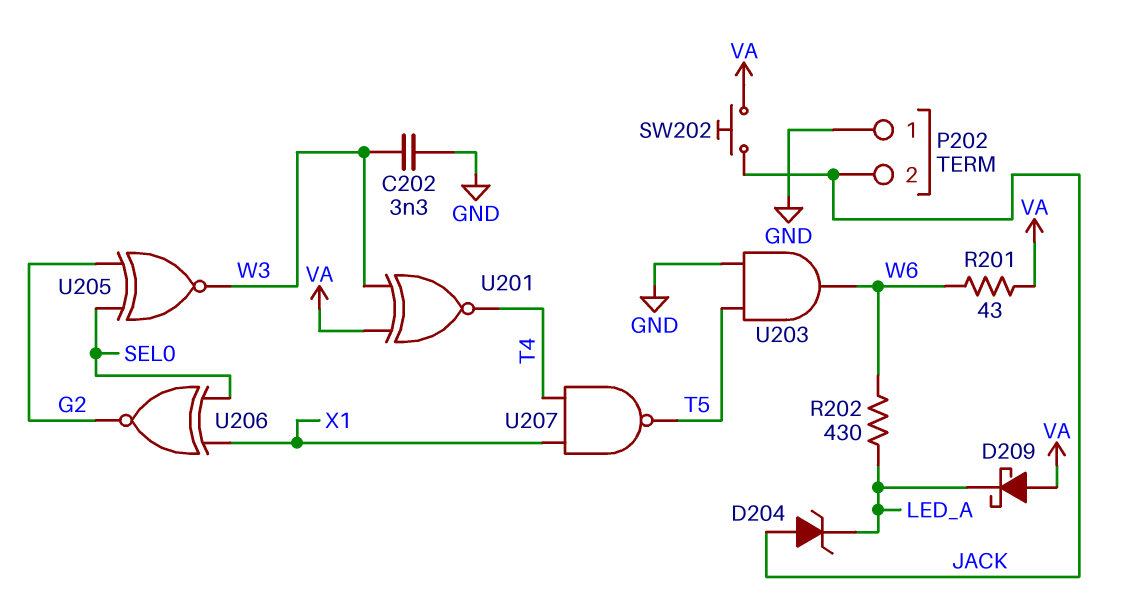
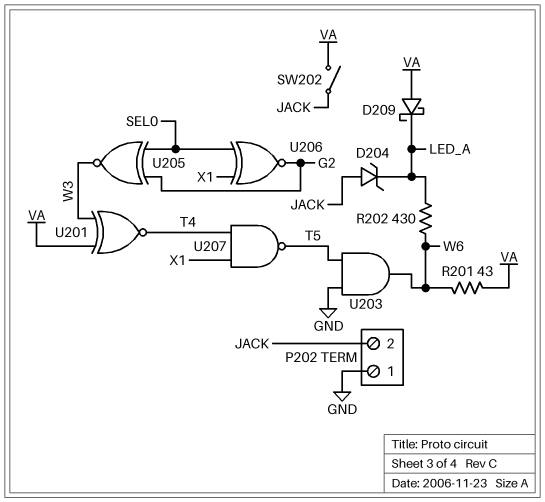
C202: 3.3nF (GND, W3) -> none
SW202: button (JACK, VA) -> switch (JACK, VA)

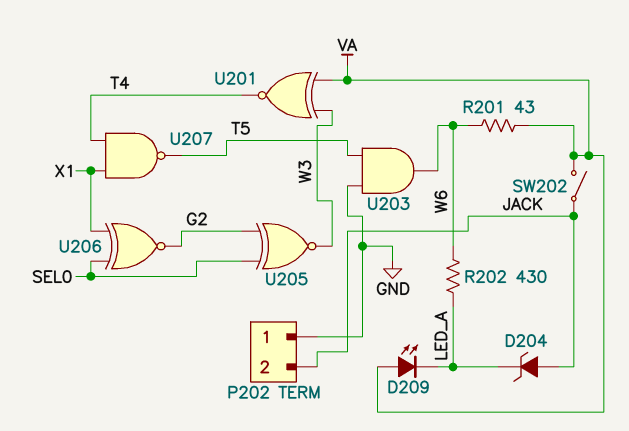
D209: schottky (A VA, K LED_A) -> LED (A VA, K LED_A)

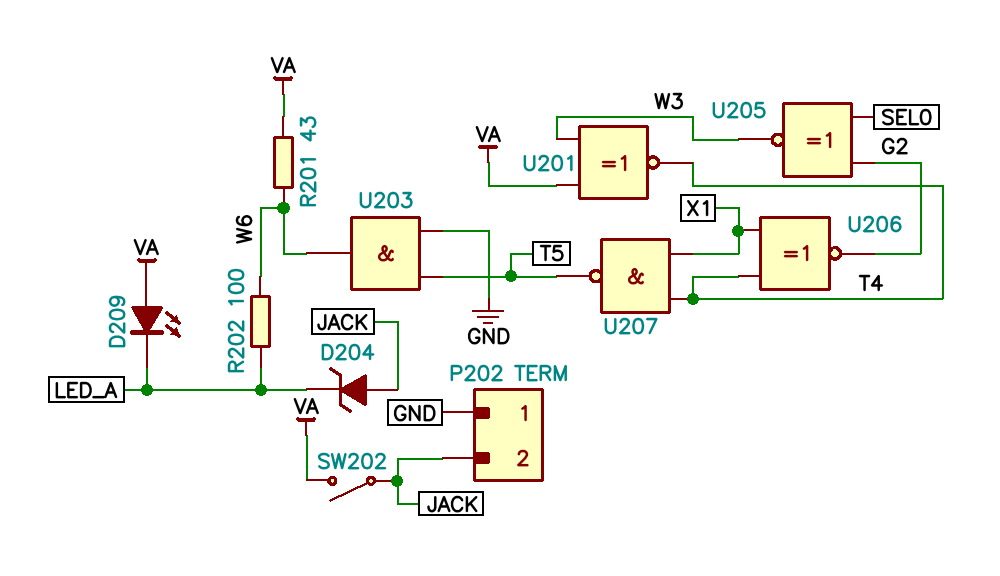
R202: 430 (LED_A, W6) -> 100 (LED_A, W6)
U206: XNOR (in SEL0, in X1, out G2) -> XNOR (in T4, in X1, out G2)

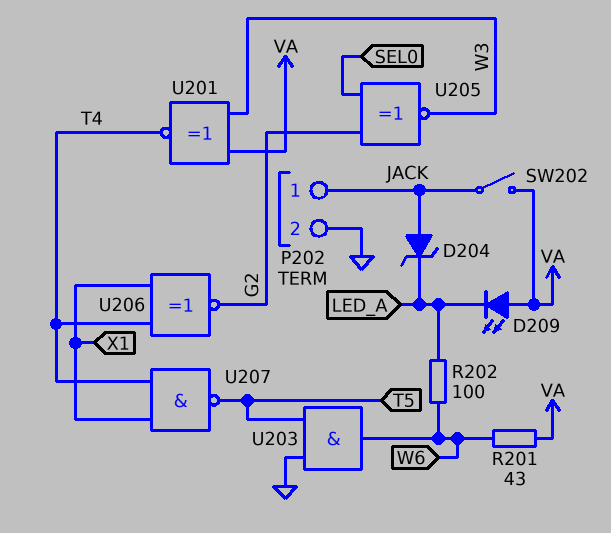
P202 pin 1: GND -> JACK
P202 pin 2: JACK -> GND

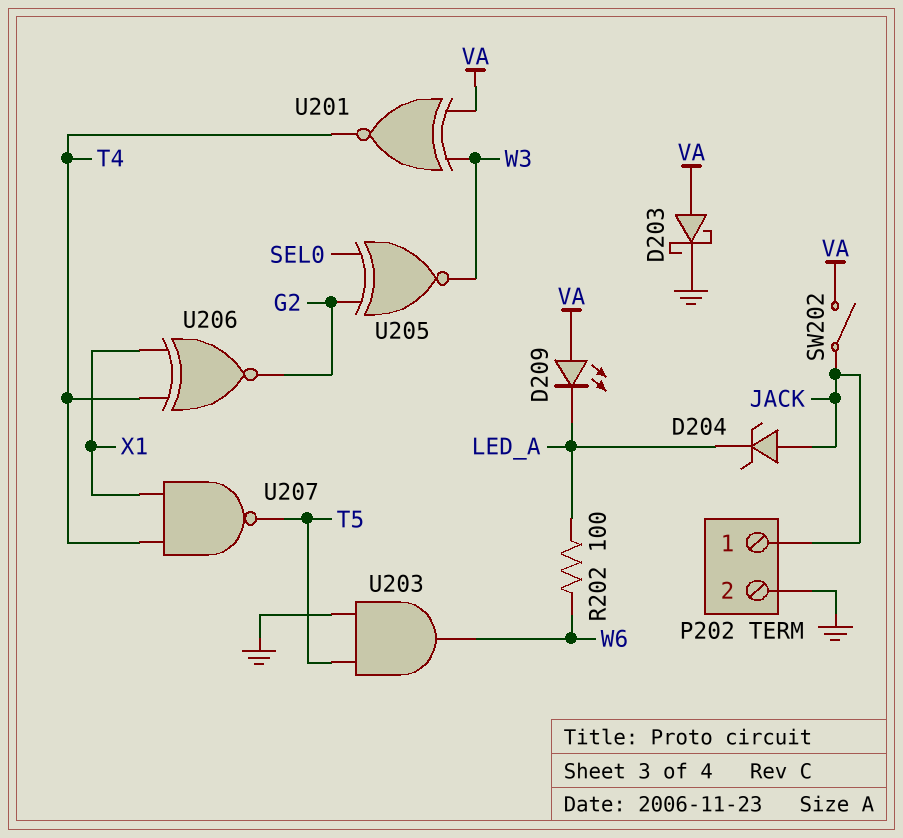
D203: none -> schottky (A VA, K GND)
R201: 43 (VA, W6) -> none

